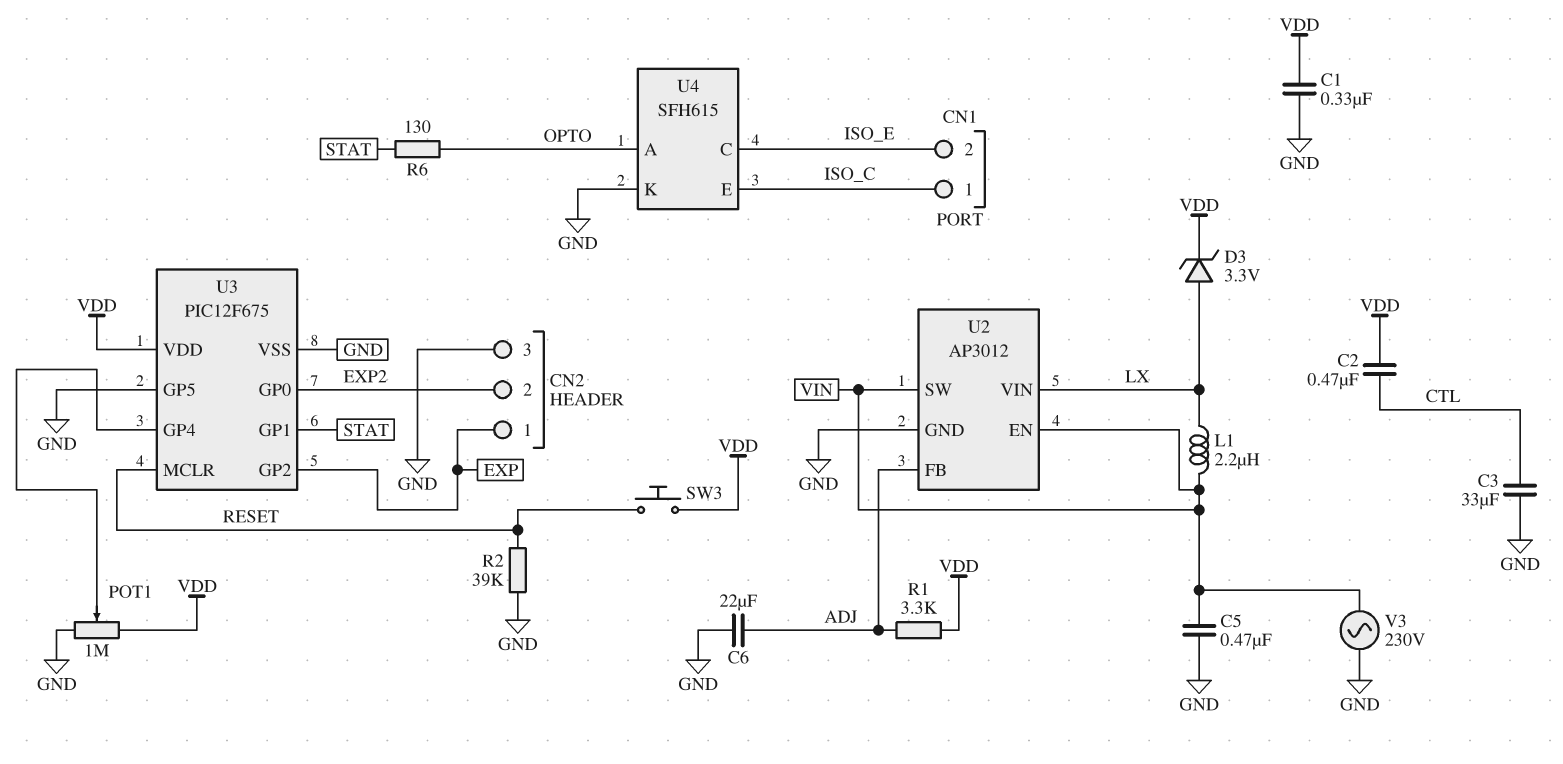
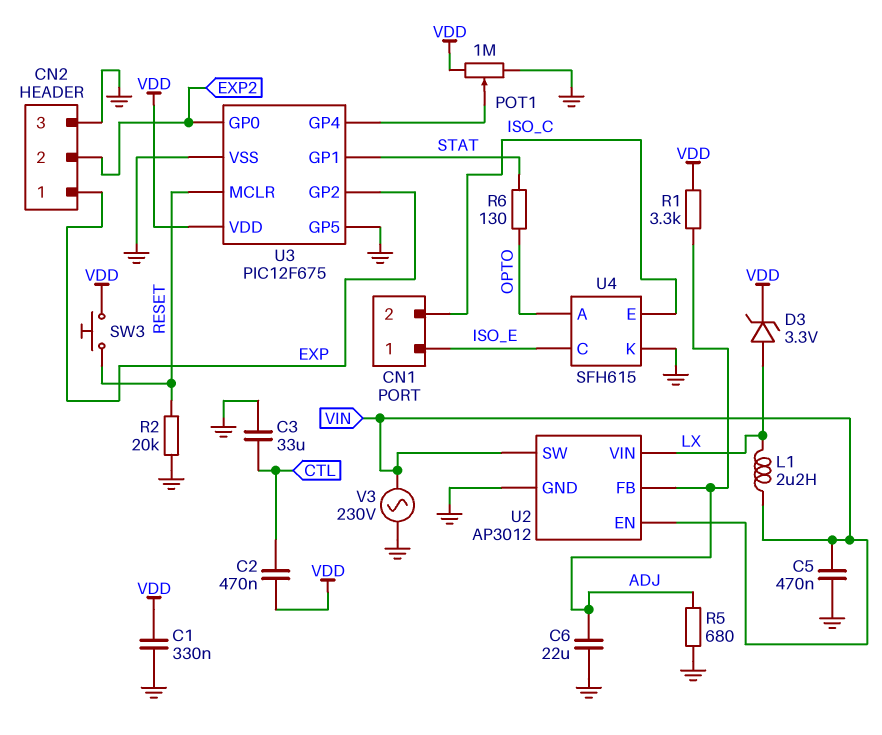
CN1 pin 1: ISO_C -> ISO_E
CN1 pin 2: ISO_E -> ISO_C
R2: 39k (GND, RESET) -> 20k (GND, RESET)
R5: none -> 680 (ADJ, GND)

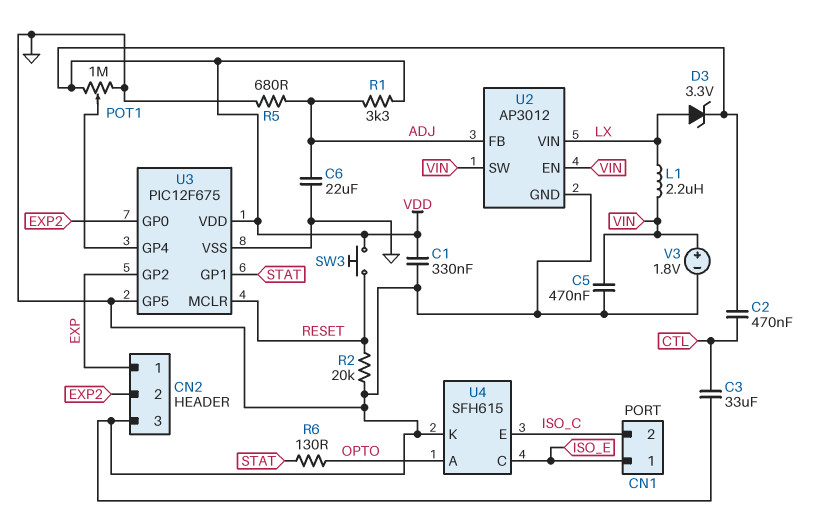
V3: AC 230V (GND, VIN) -> 1.8V (plus VIN, minus GND)

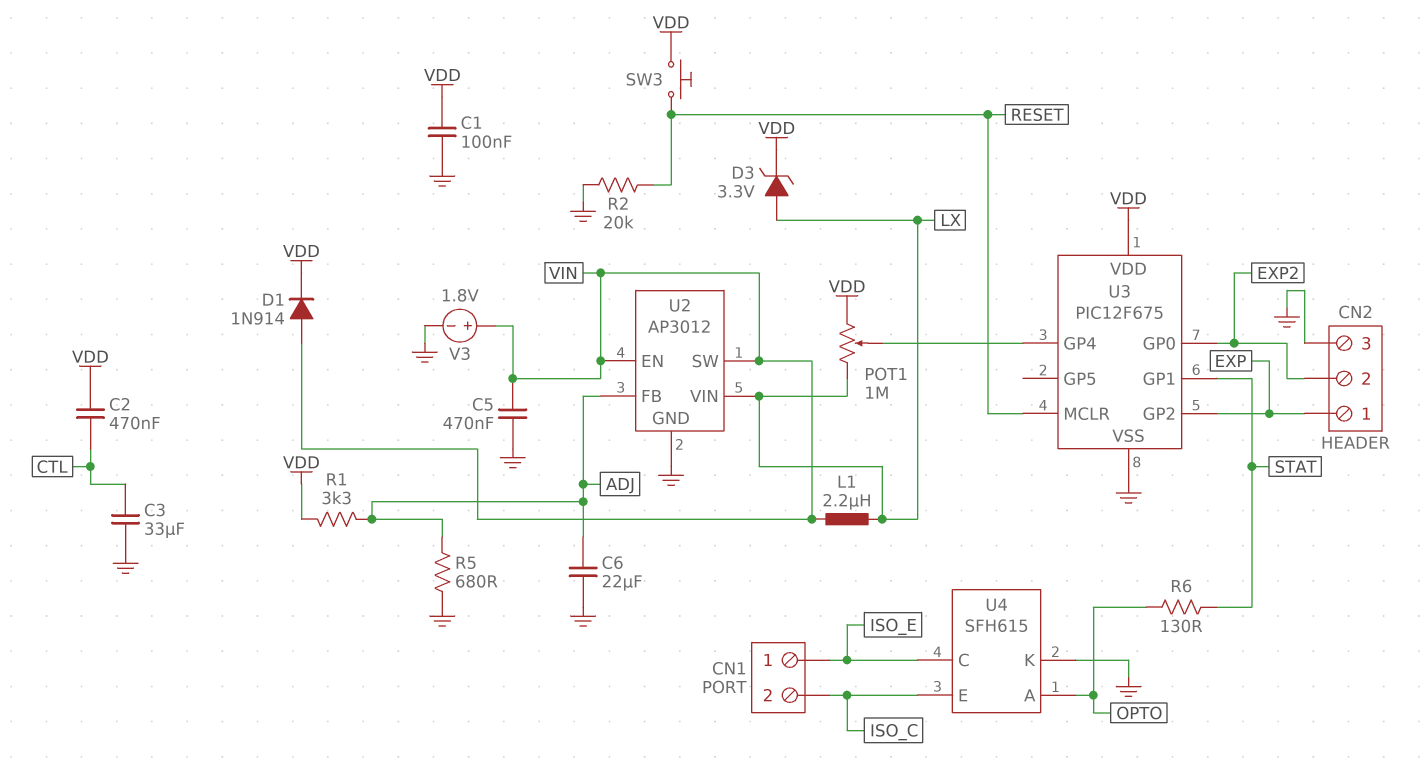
C1: 330nF (GND, VDD) -> 100nF (GND, VDD)
D1: none -> diode 1N914 (A VIN, K VDD)
POT1: 1M (GND, VDD, wiper U3/GP4) -> 1M (LX, VDD, wiper U3/GP4)
U3 pin GP5: GND -> none

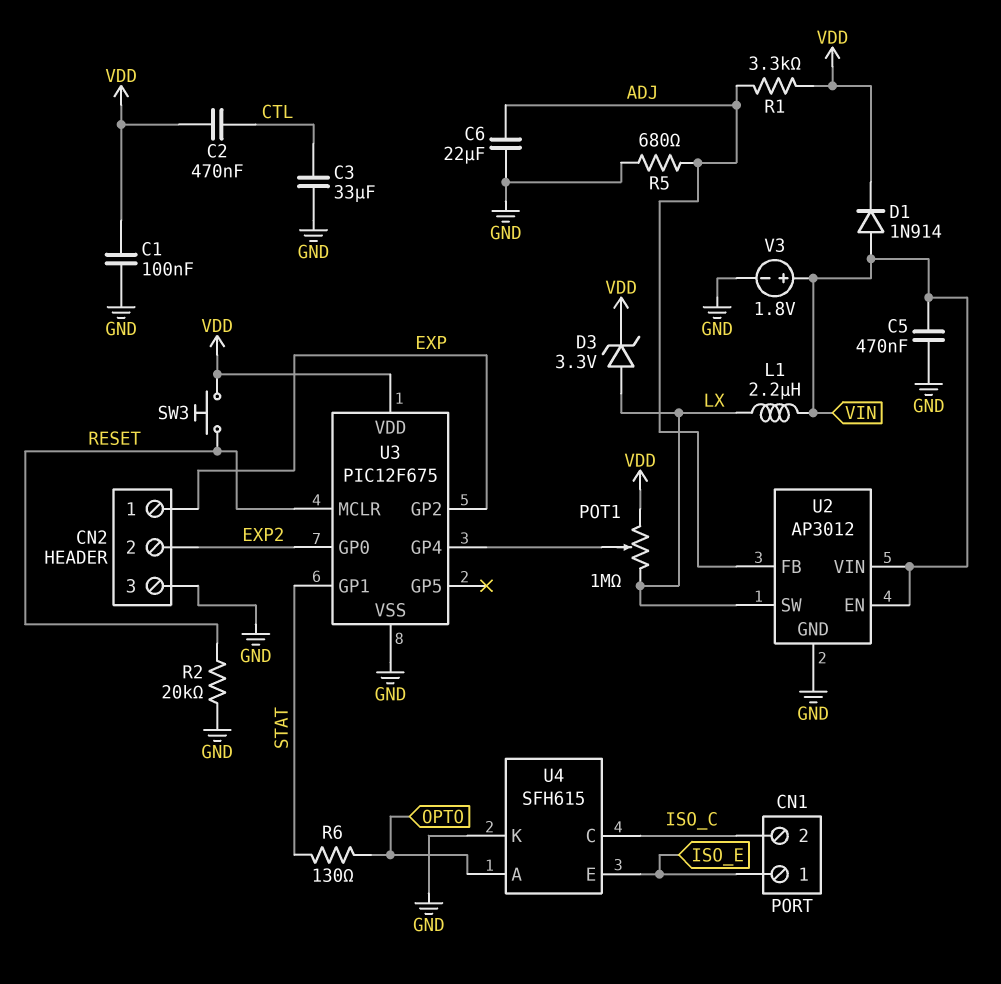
U2 pin SW: VIN -> LX
U2 pin VIN: LX -> VIN
U4 pin C: ISO_E -> ISO_C
U4 pin E: ISO_C -> ISO_E

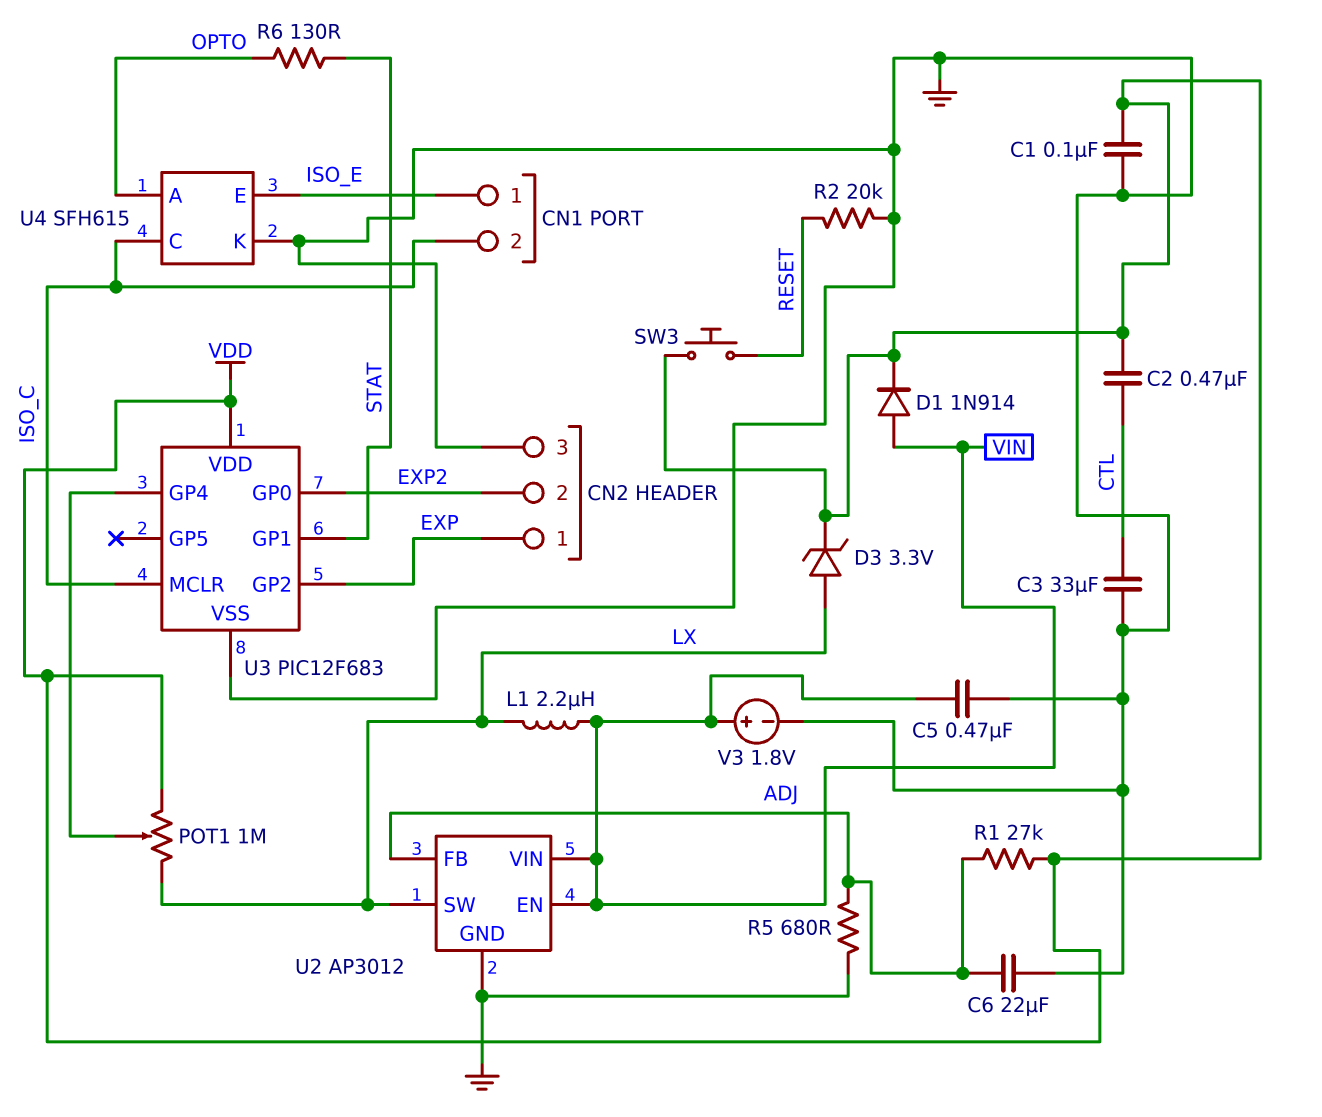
R1: 3.3k (ADJ, VDD) -> 27k (ADJ, VDD)
U3: PIC12F675 -> PIC12F683
U3 pin MCLR: RESET -> ISO_C

